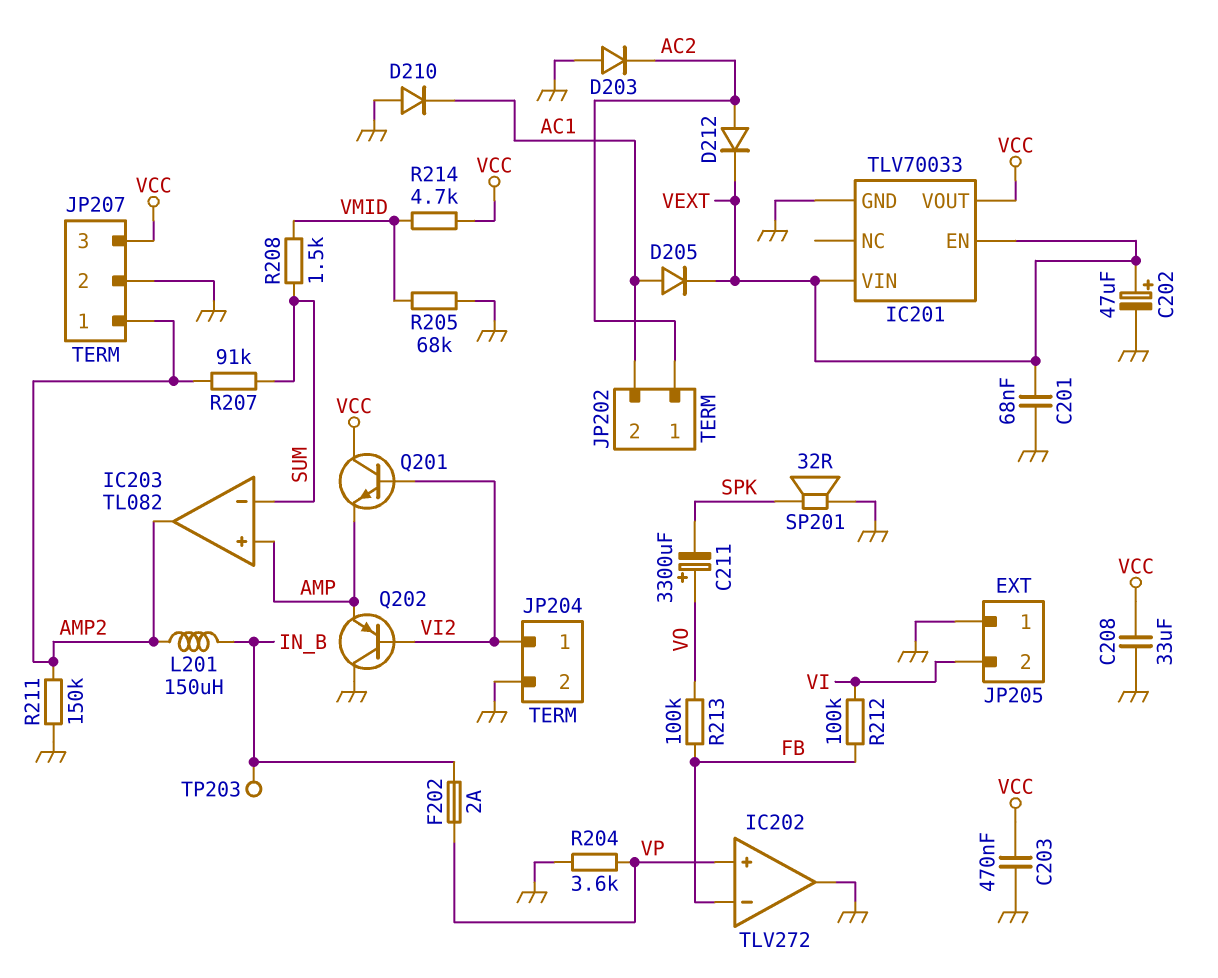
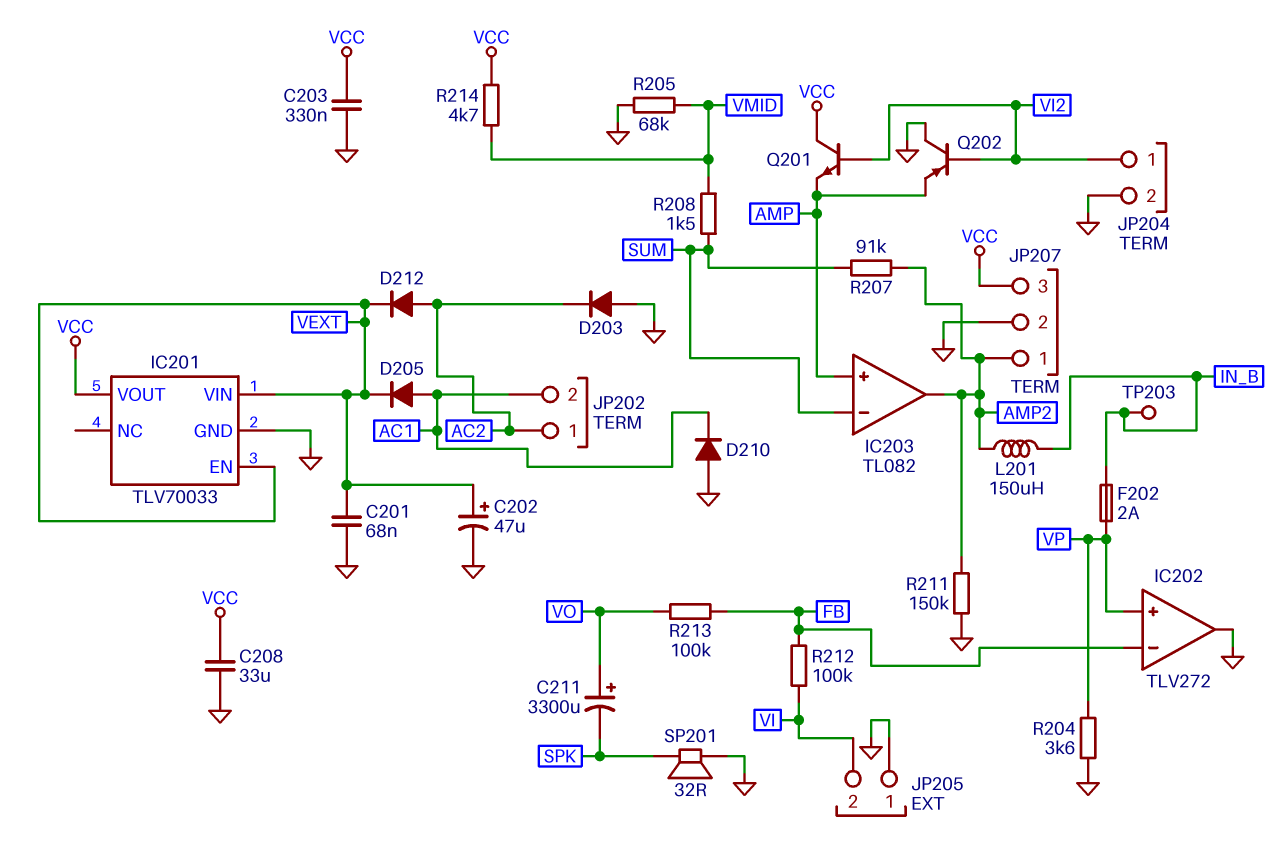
C203: 470nF (GND, VCC) -> 330nF (GND, VCC)

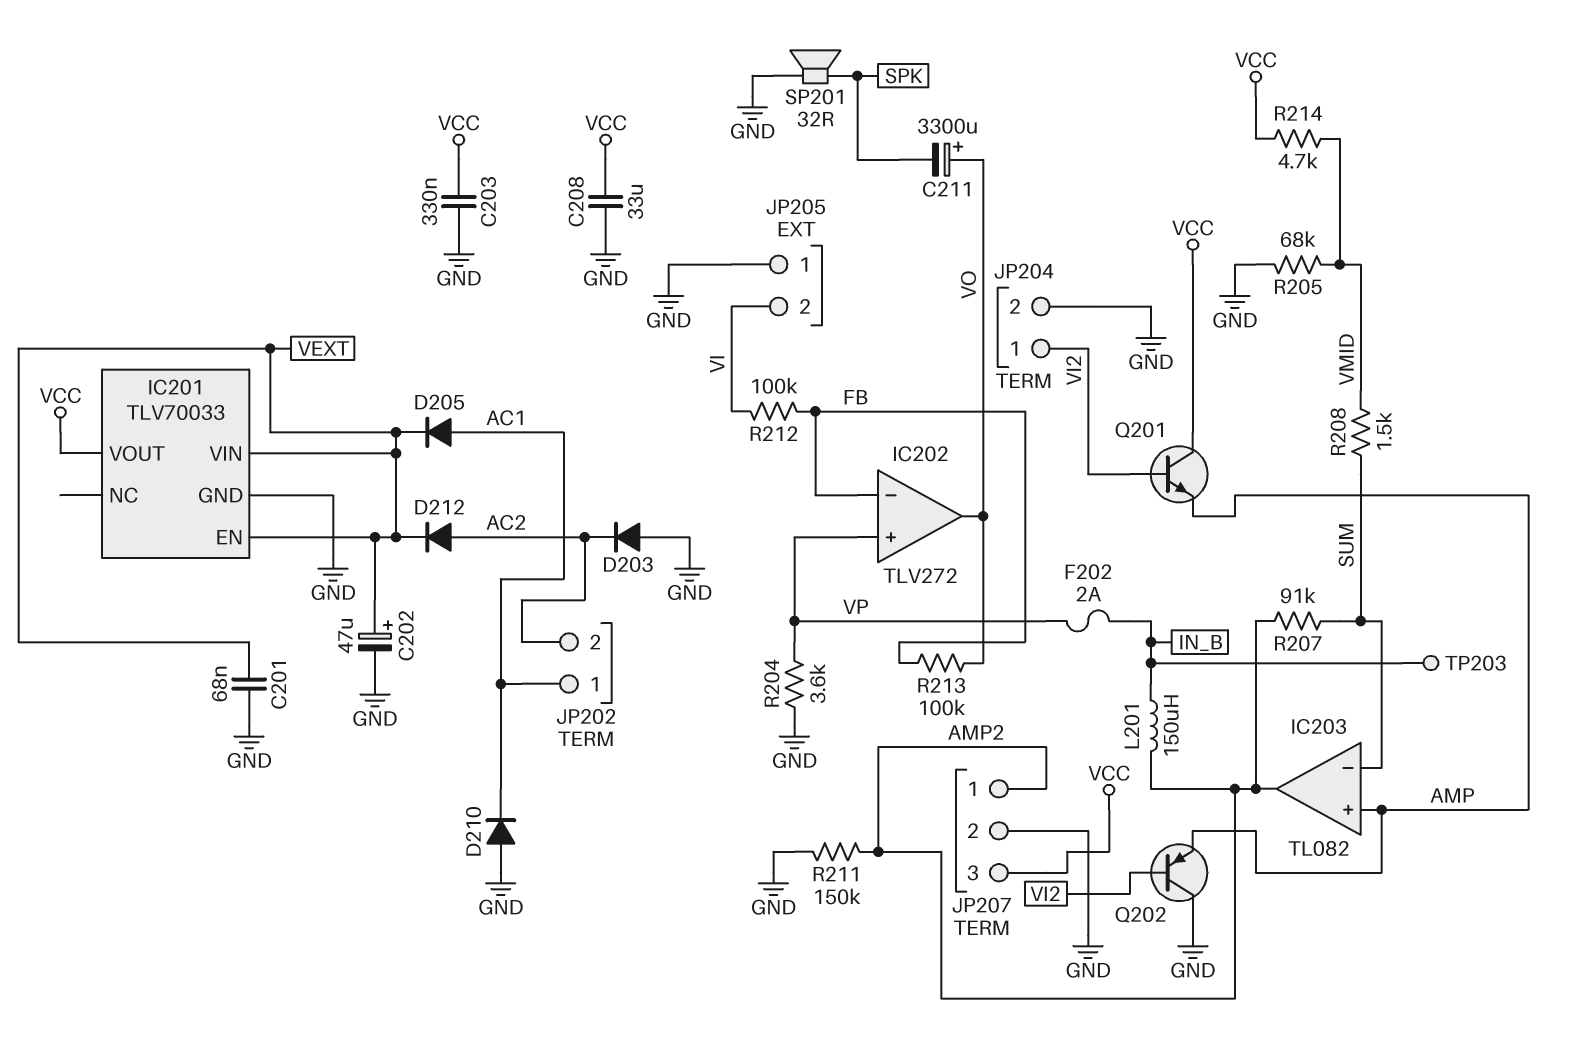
IC202 pin out: GND -> VO
JP202 pin 1: AC2 -> AC1
JP202 pin 2: AC1 -> AC2

